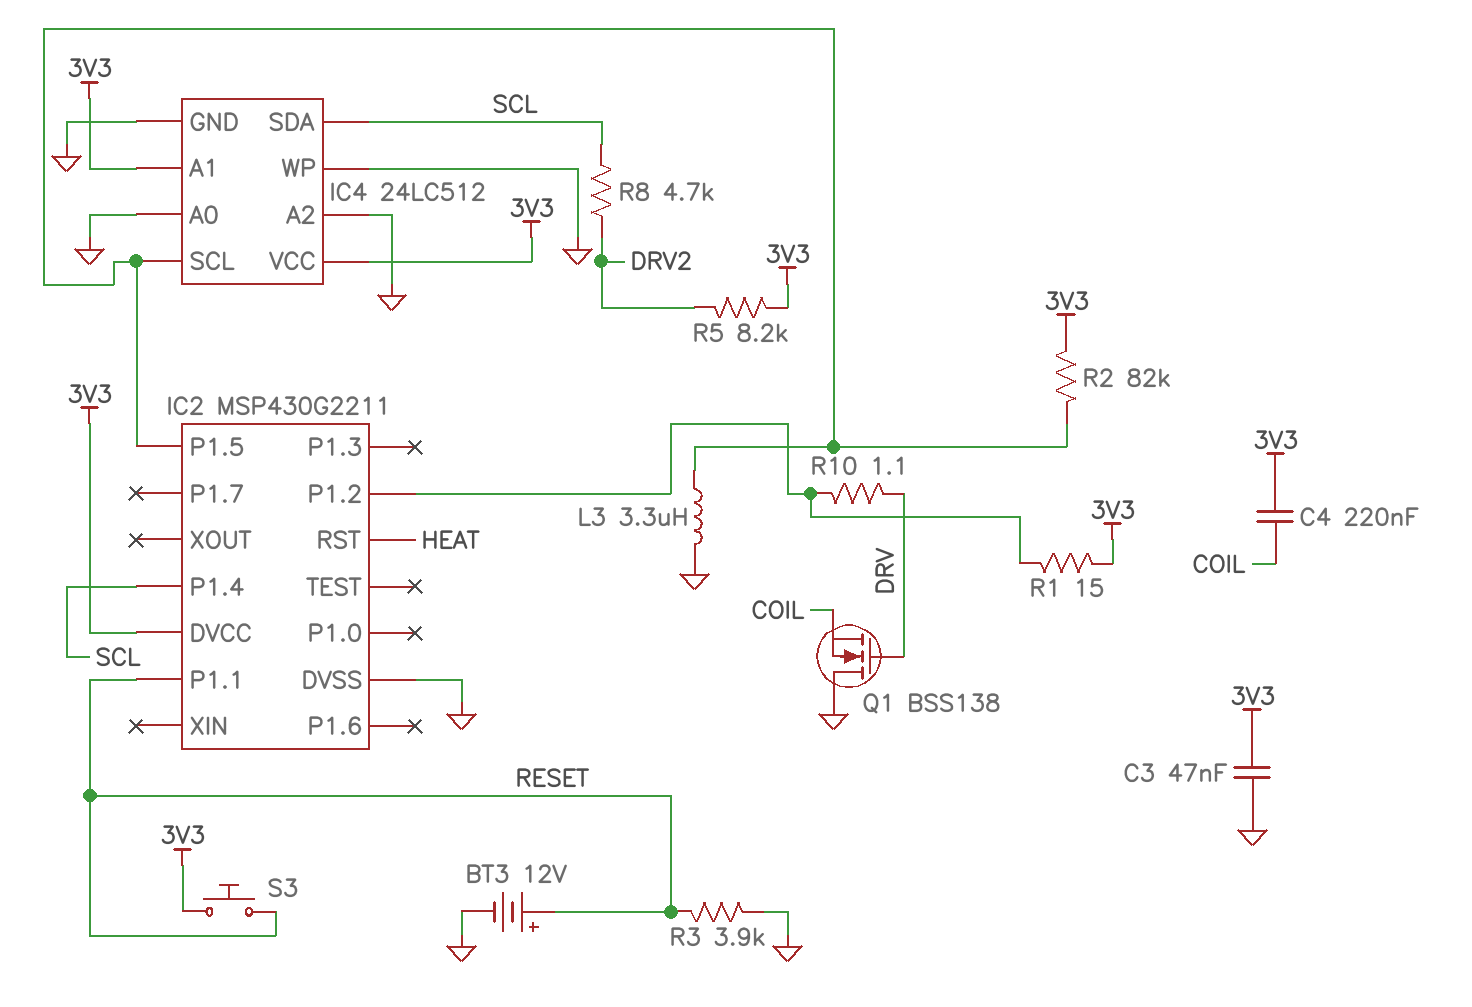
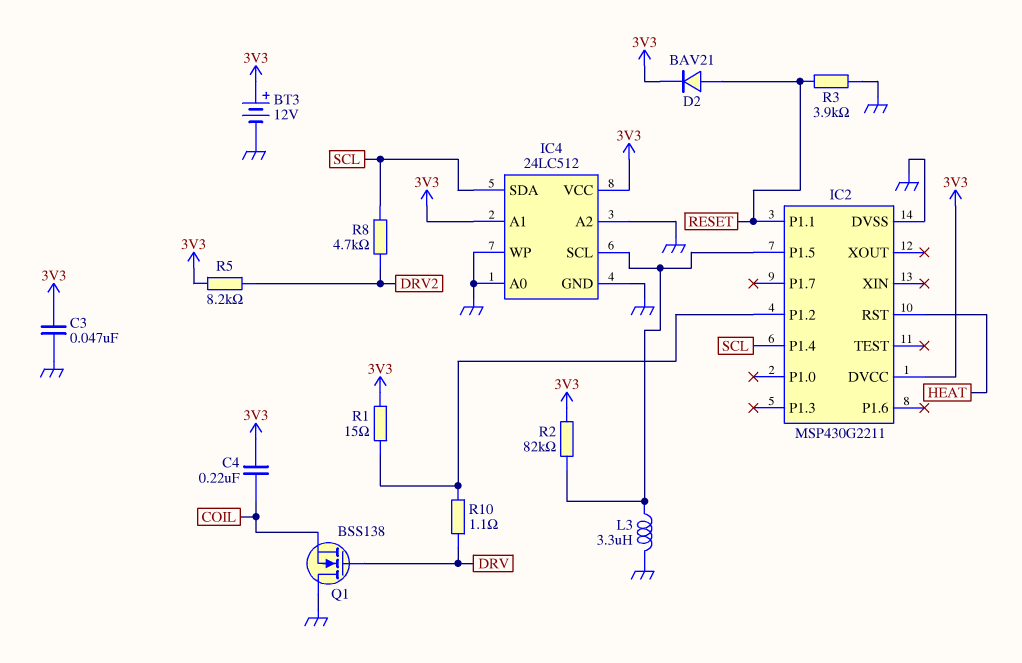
BT3: 12V (plus RESET, minus GND) -> 12V (plus 3V3, minus GND)
D2: none -> diode BAV21 (A RESET, K 3V3)
S3: button (3V3, RESET) -> none

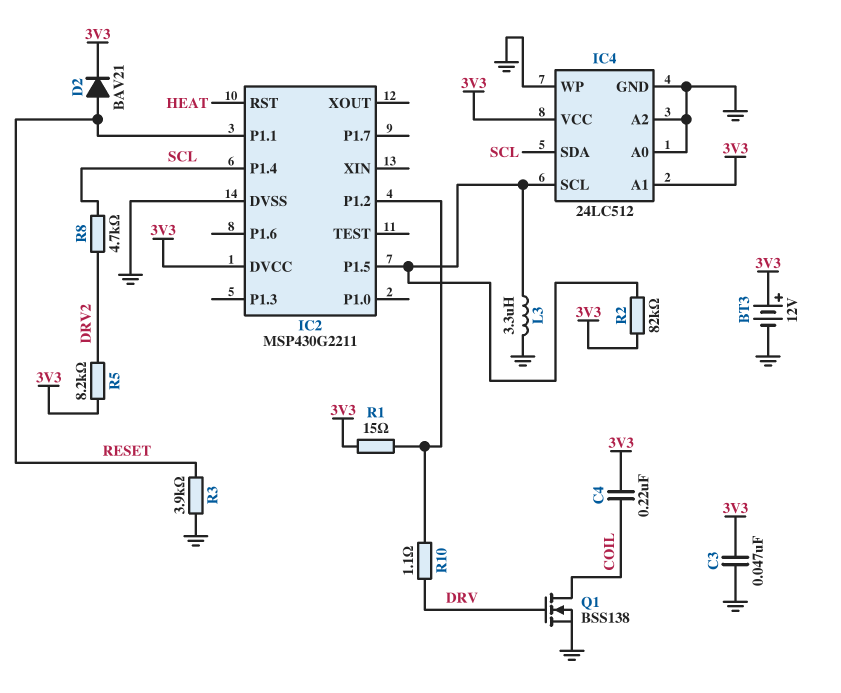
Q1: NMOS BSS138 (G DRV, D GND, S COIL) -> NMOS BSS138 (G DRV, D COIL, S GND)

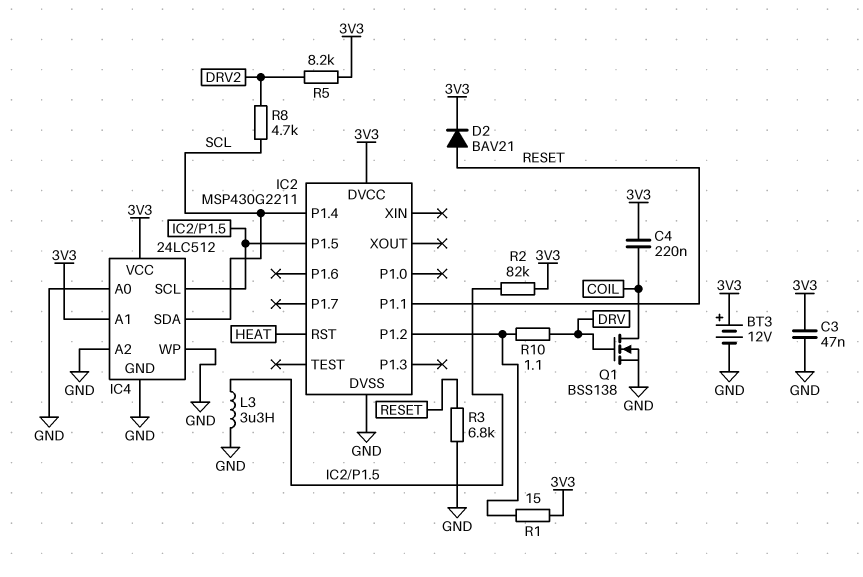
R3: 3.9k (GND, RESET) -> 6.8k (GND, RESET)

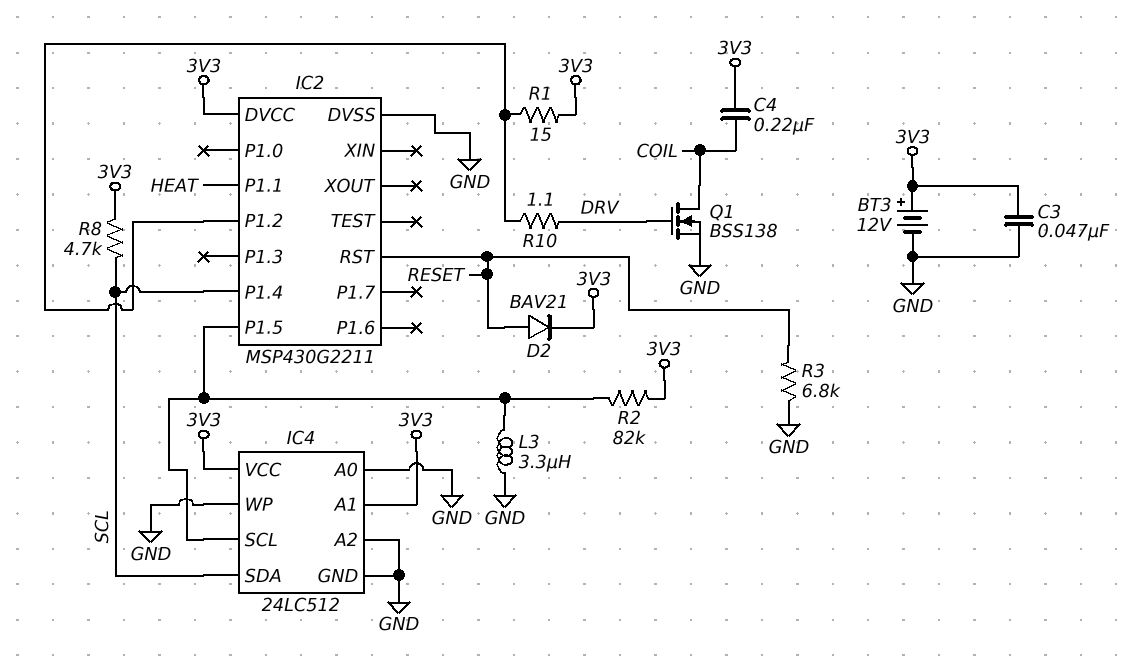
IC2 pin P1.1: RESET -> HEAT
IC2 pin RST: HEAT -> RESET
R5: 8.2k (3V3, DRV2) -> none
R8: 4.7k (DRV2, SCL) -> 4.7k (3V3, SCL)

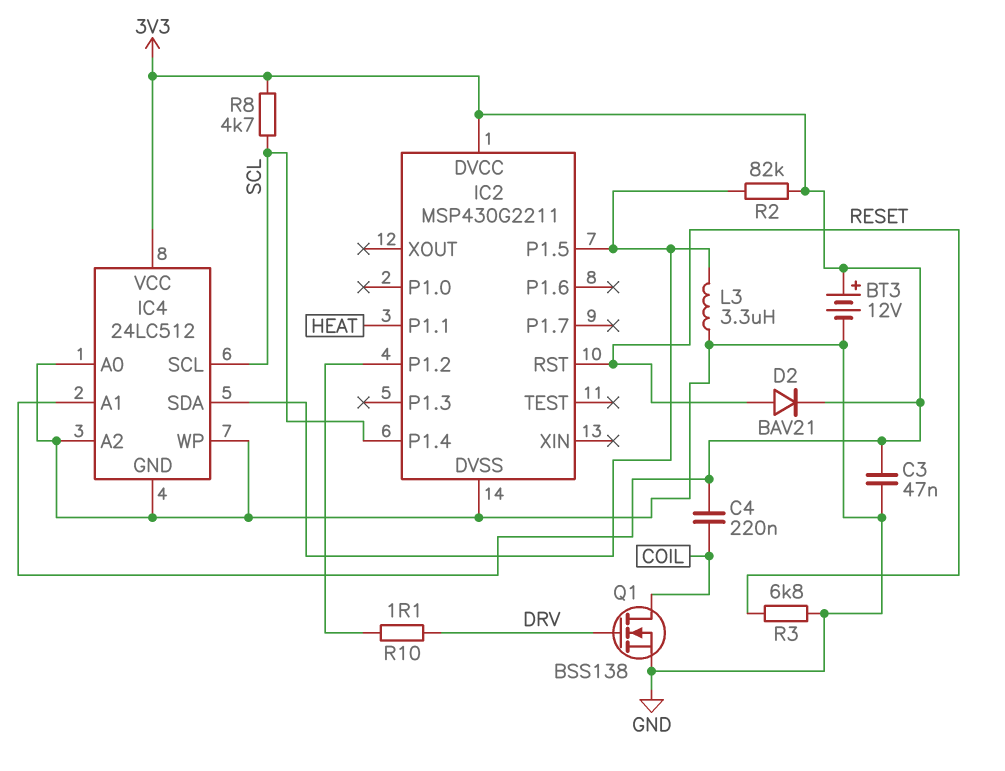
IC4 pin SCL: IC2/P1.5 -> SCL
IC4 pin SDA: SCL -> IC2/P1.5
R1: 15 (3V3, IC2/P1.2) -> none

